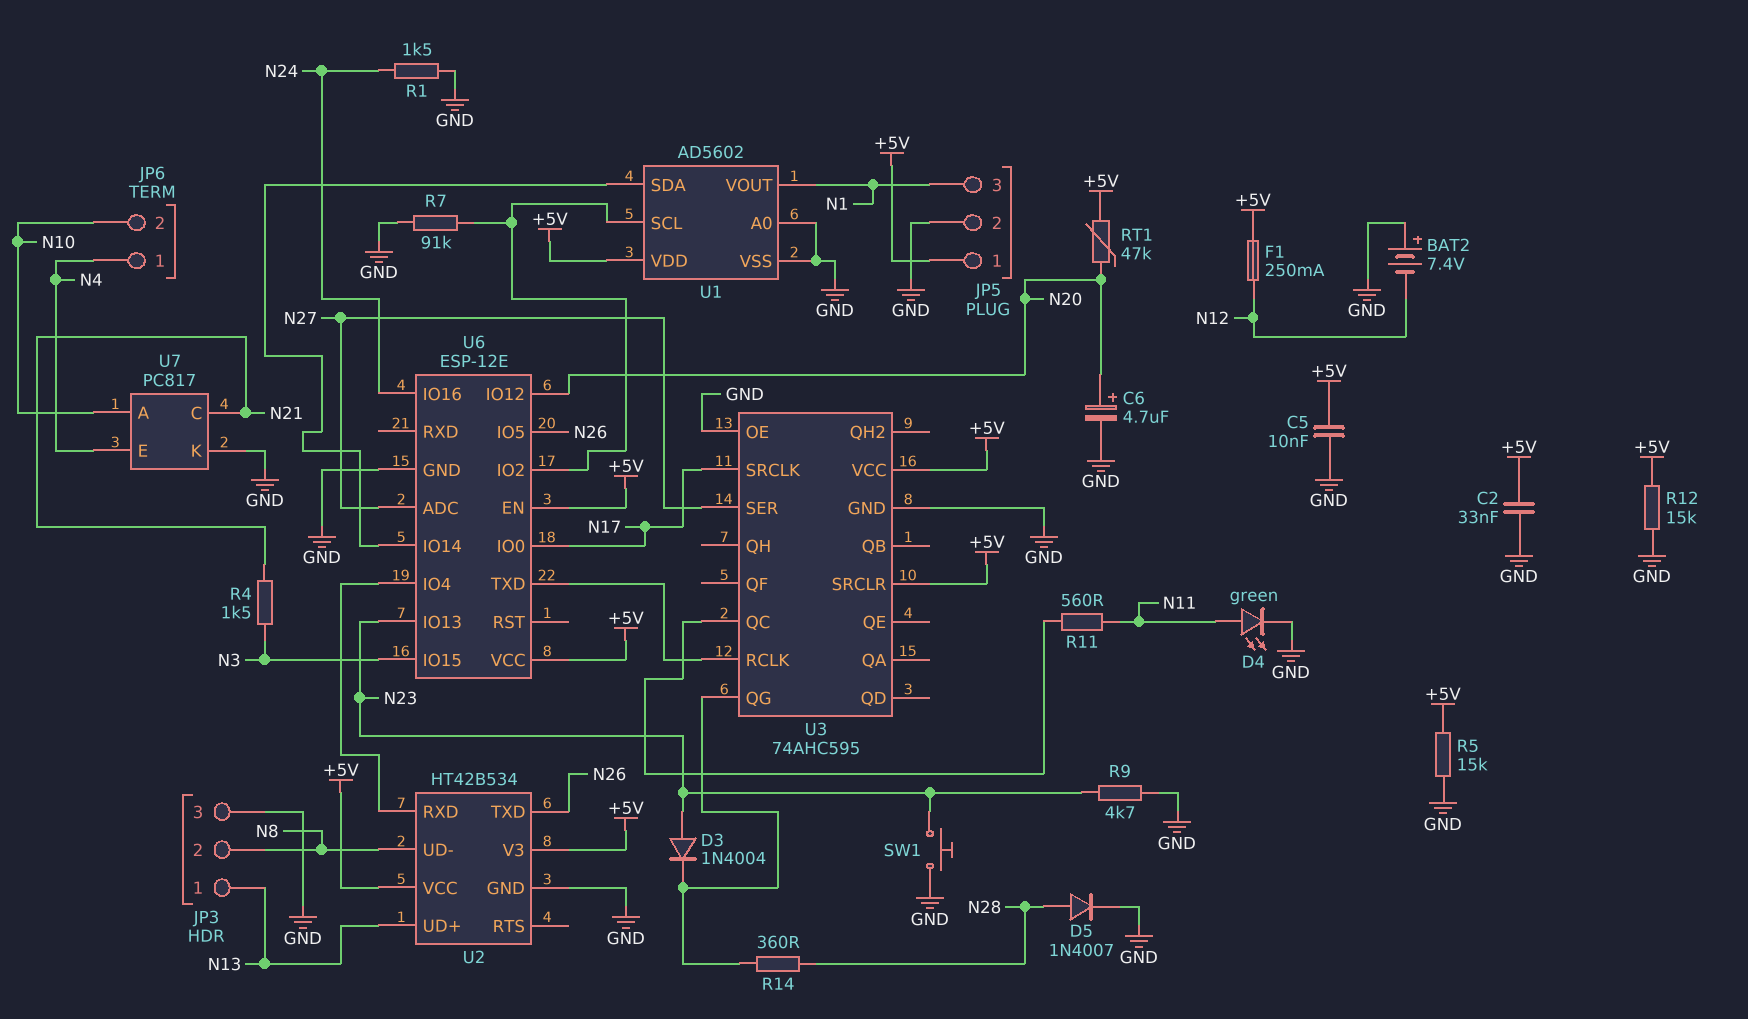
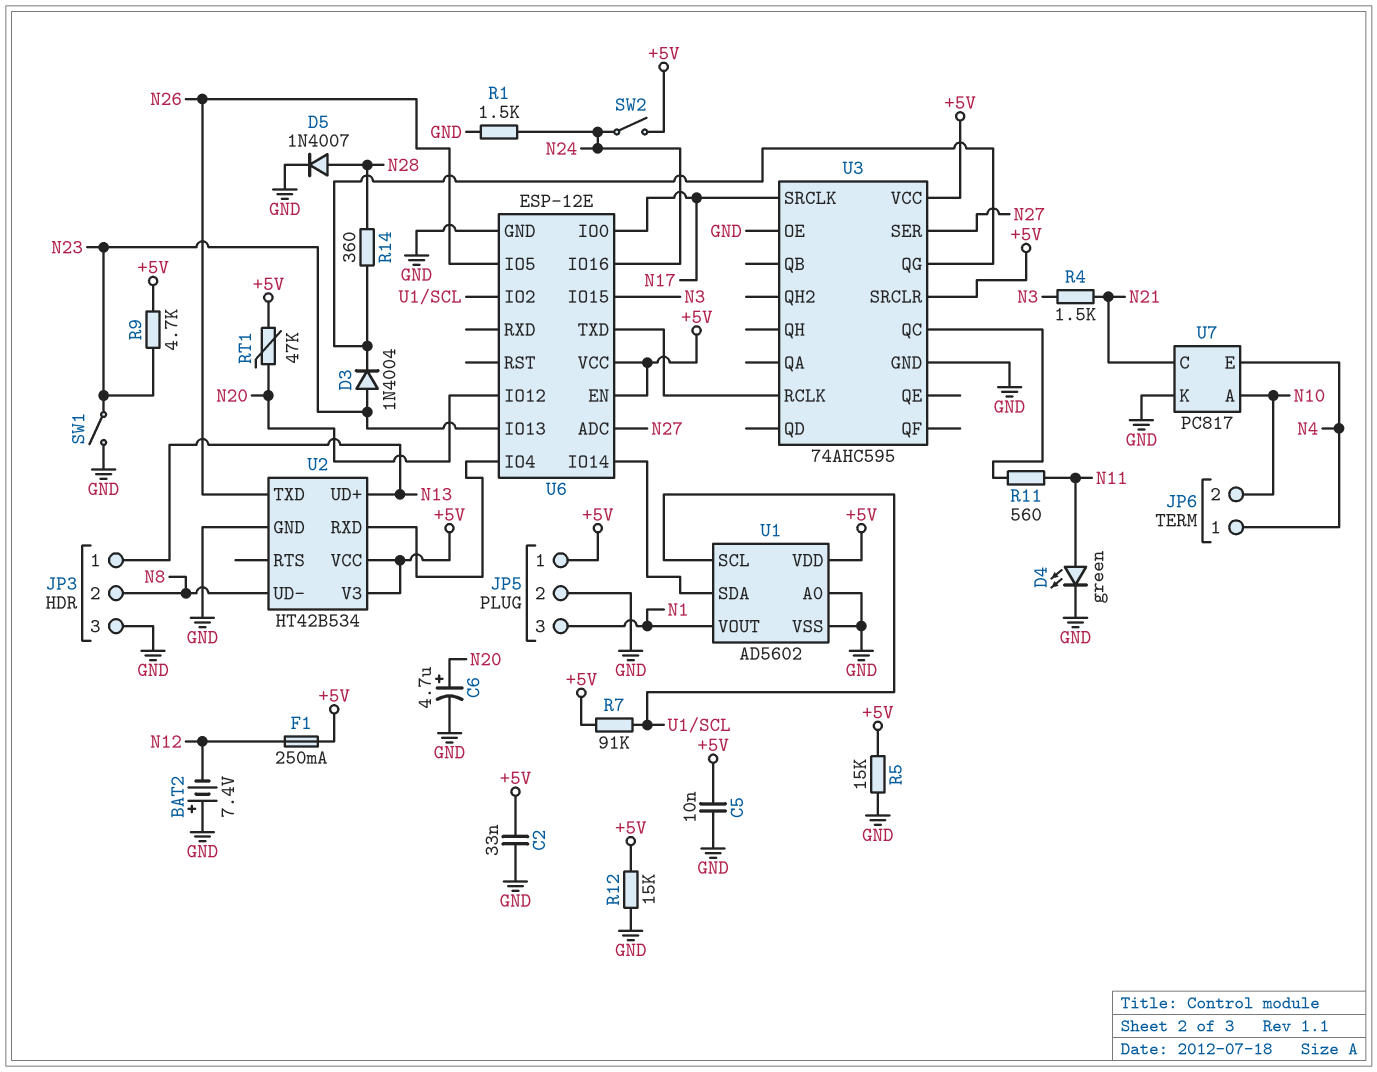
R7: 91k (GND, U1/SCL) -> 91k (+5V, U1/SCL)
R9: 4.7k (GND, N23) -> 4.7k (+5V, N23)
SW1: button (GND, N23) -> switch (GND, N23)
SW2: none -> switch (+5V, N24)

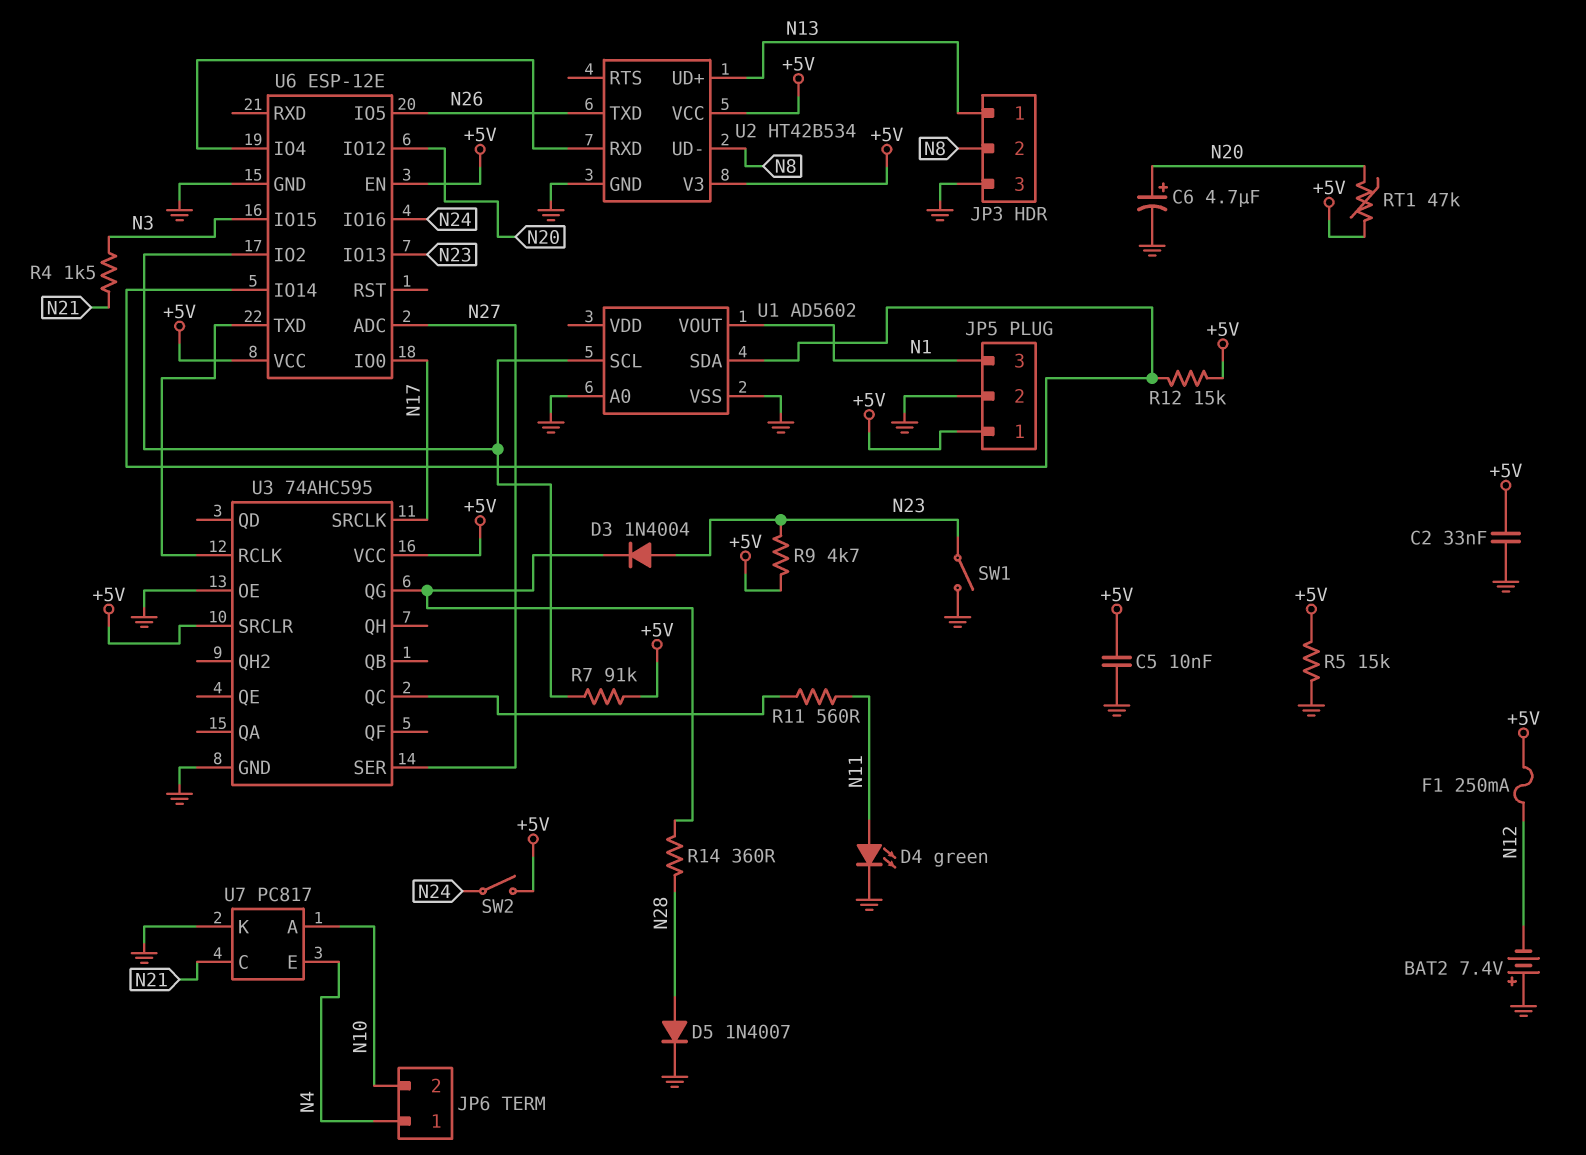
R1: 1.5k (GND, N24) -> none
R12: 15k (+5V, GND) -> 15k (+5V, U1/SDA)
U1 pin VDD: +5V -> none

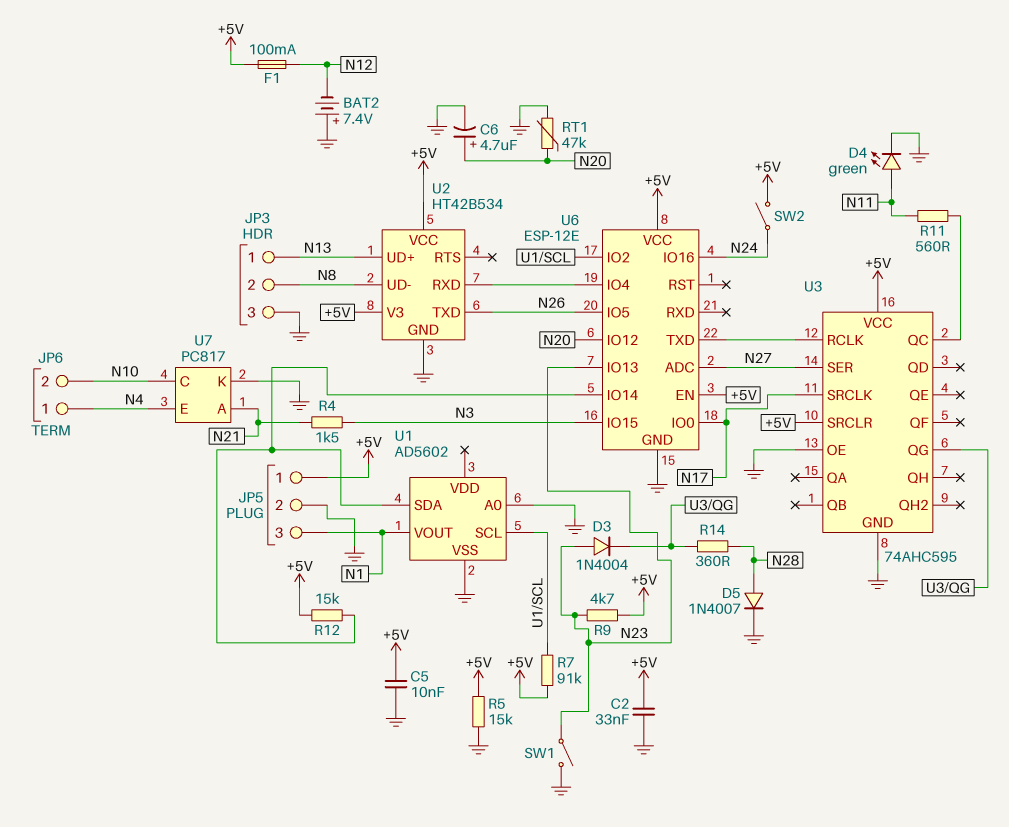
F1: 250mA (+5V, N12) -> 100mA (+5V, N12)
RT1: 47k (+5V, N20) -> 47k (GND, N20)
U7 pin A: N10 -> N21
U7 pin C: N21 -> N10

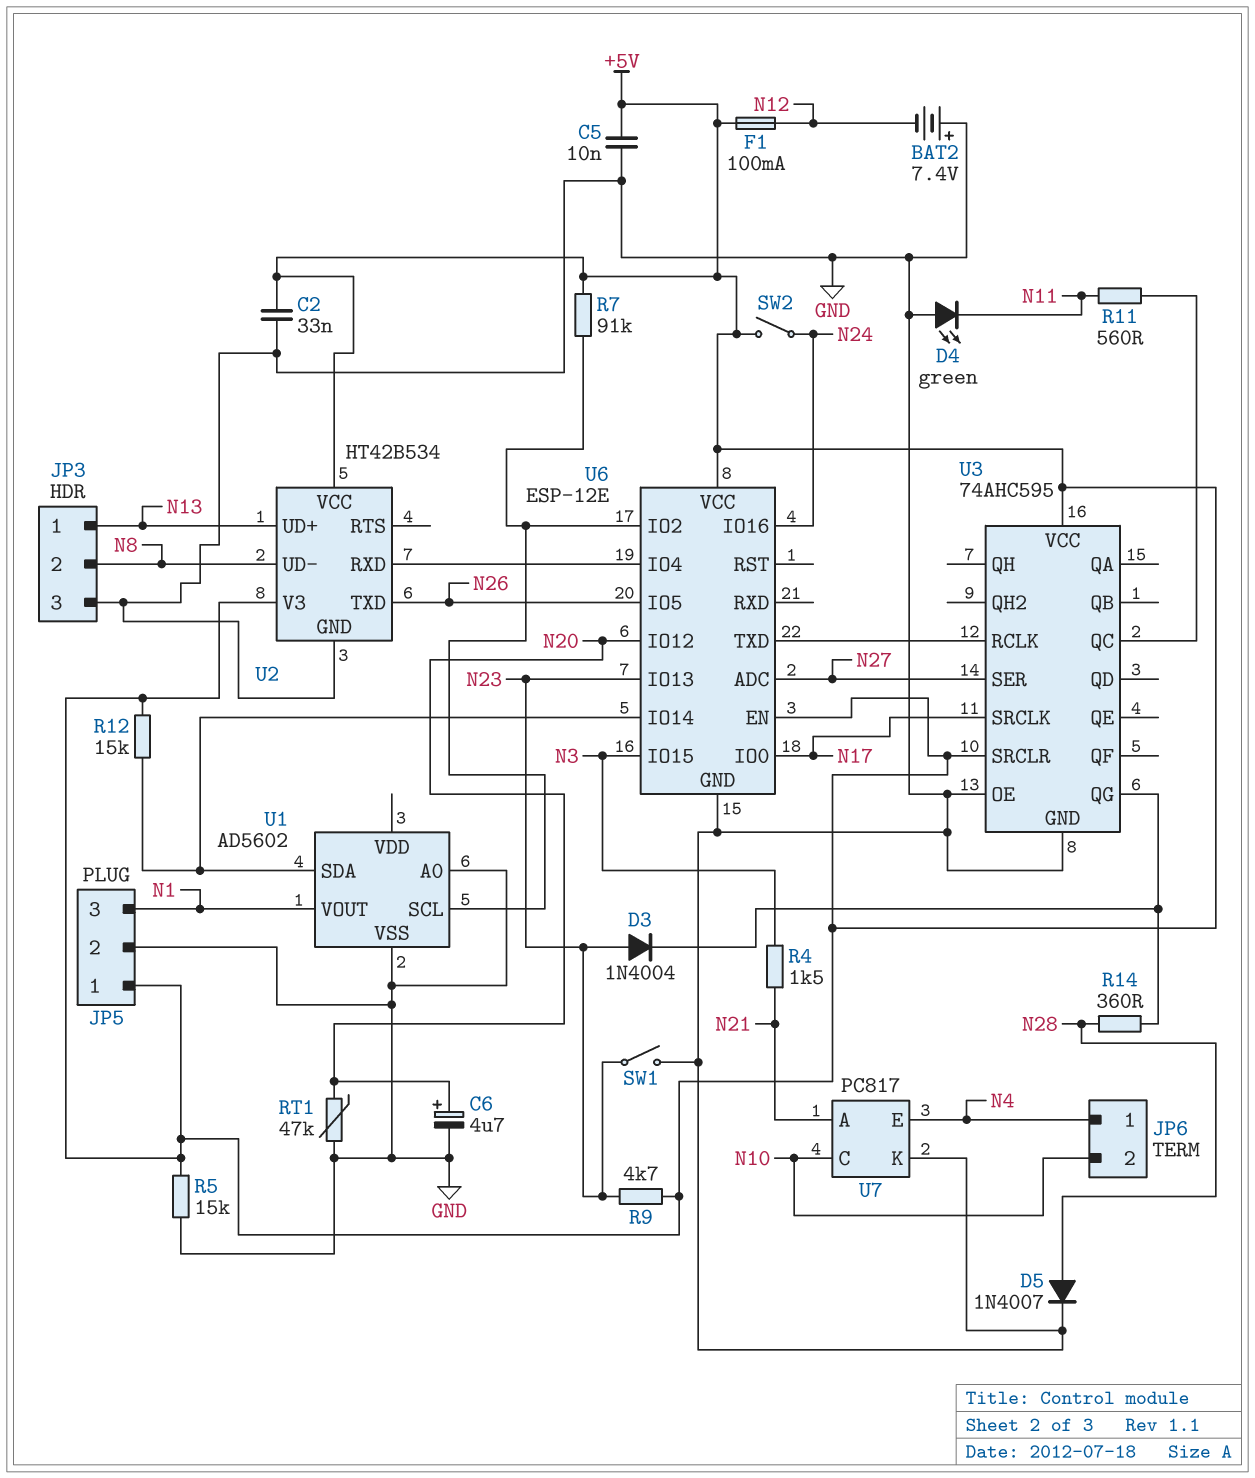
D4: LED green (A N11, K GND) -> LED green (A GND, K N11)

